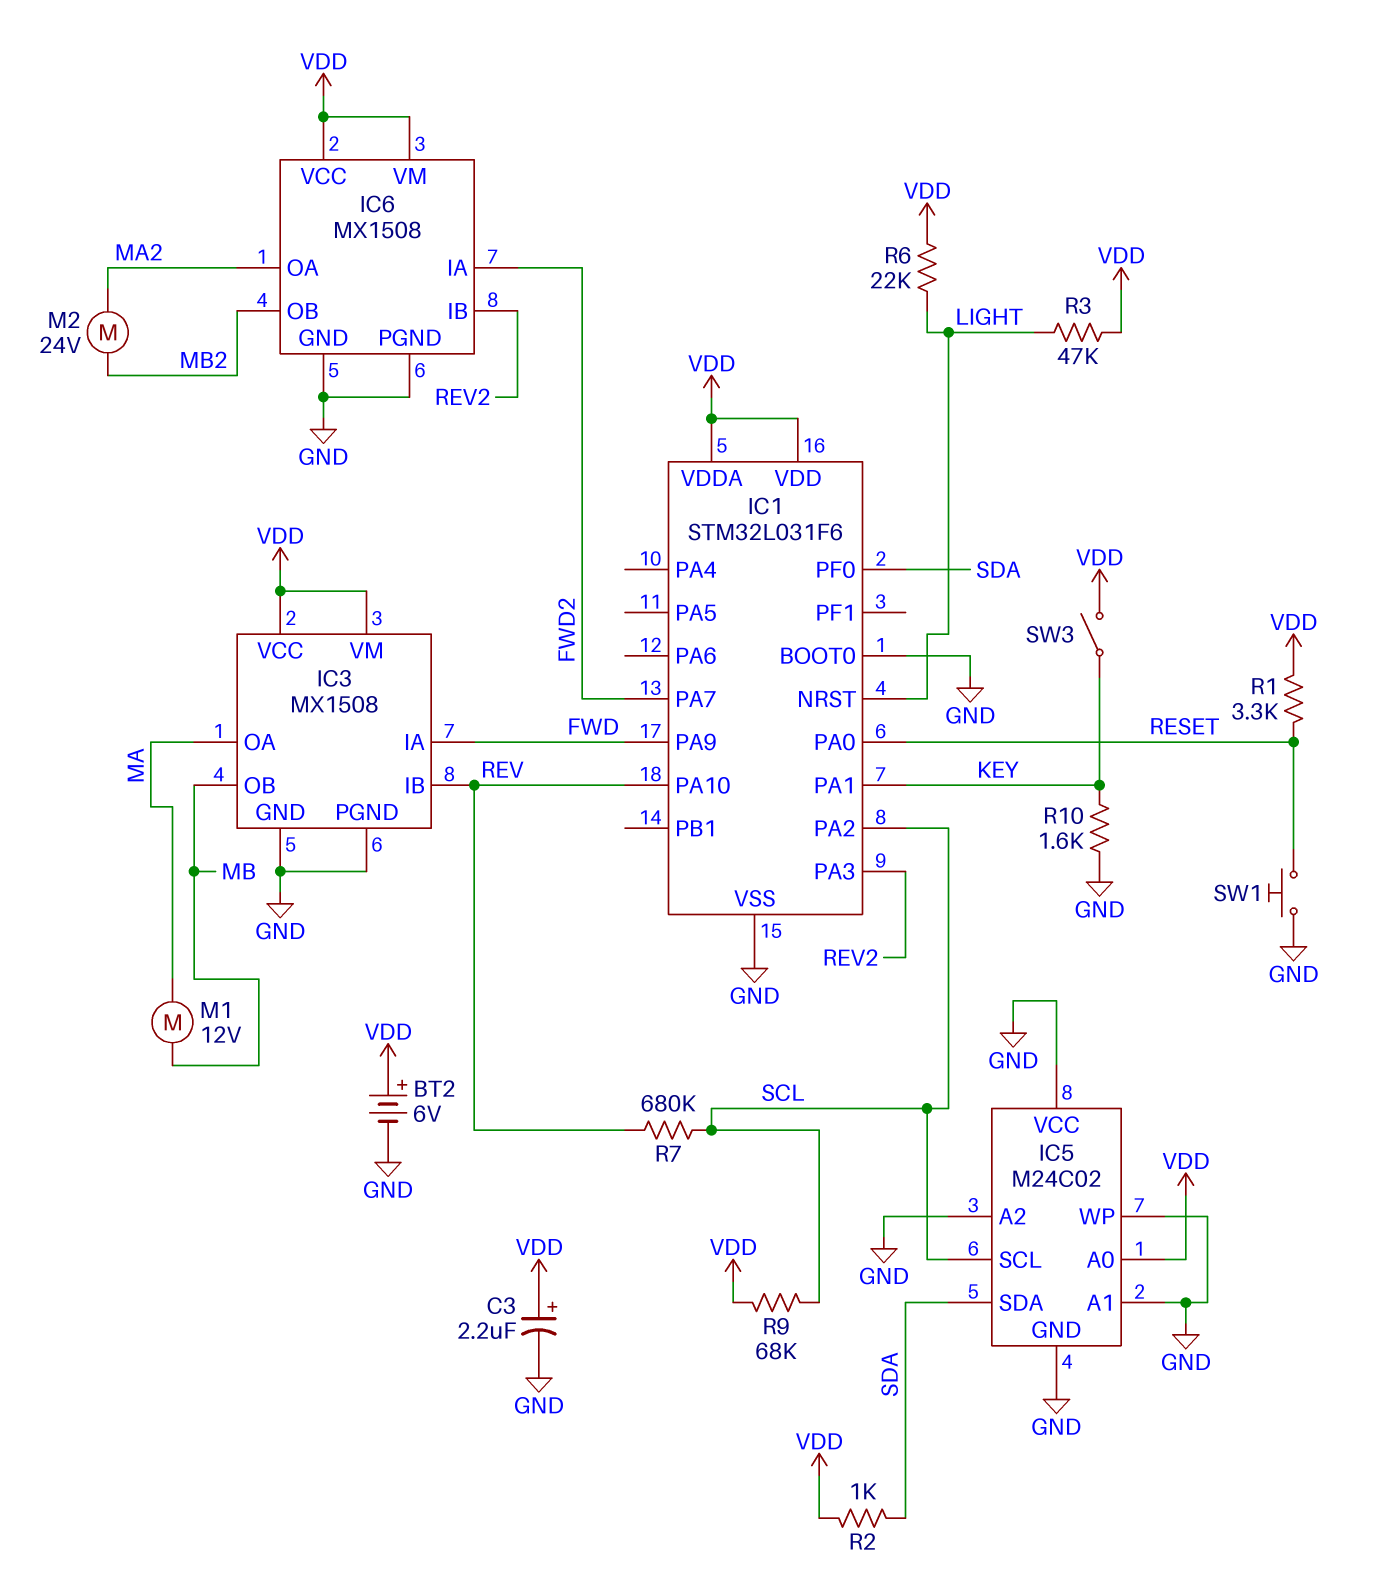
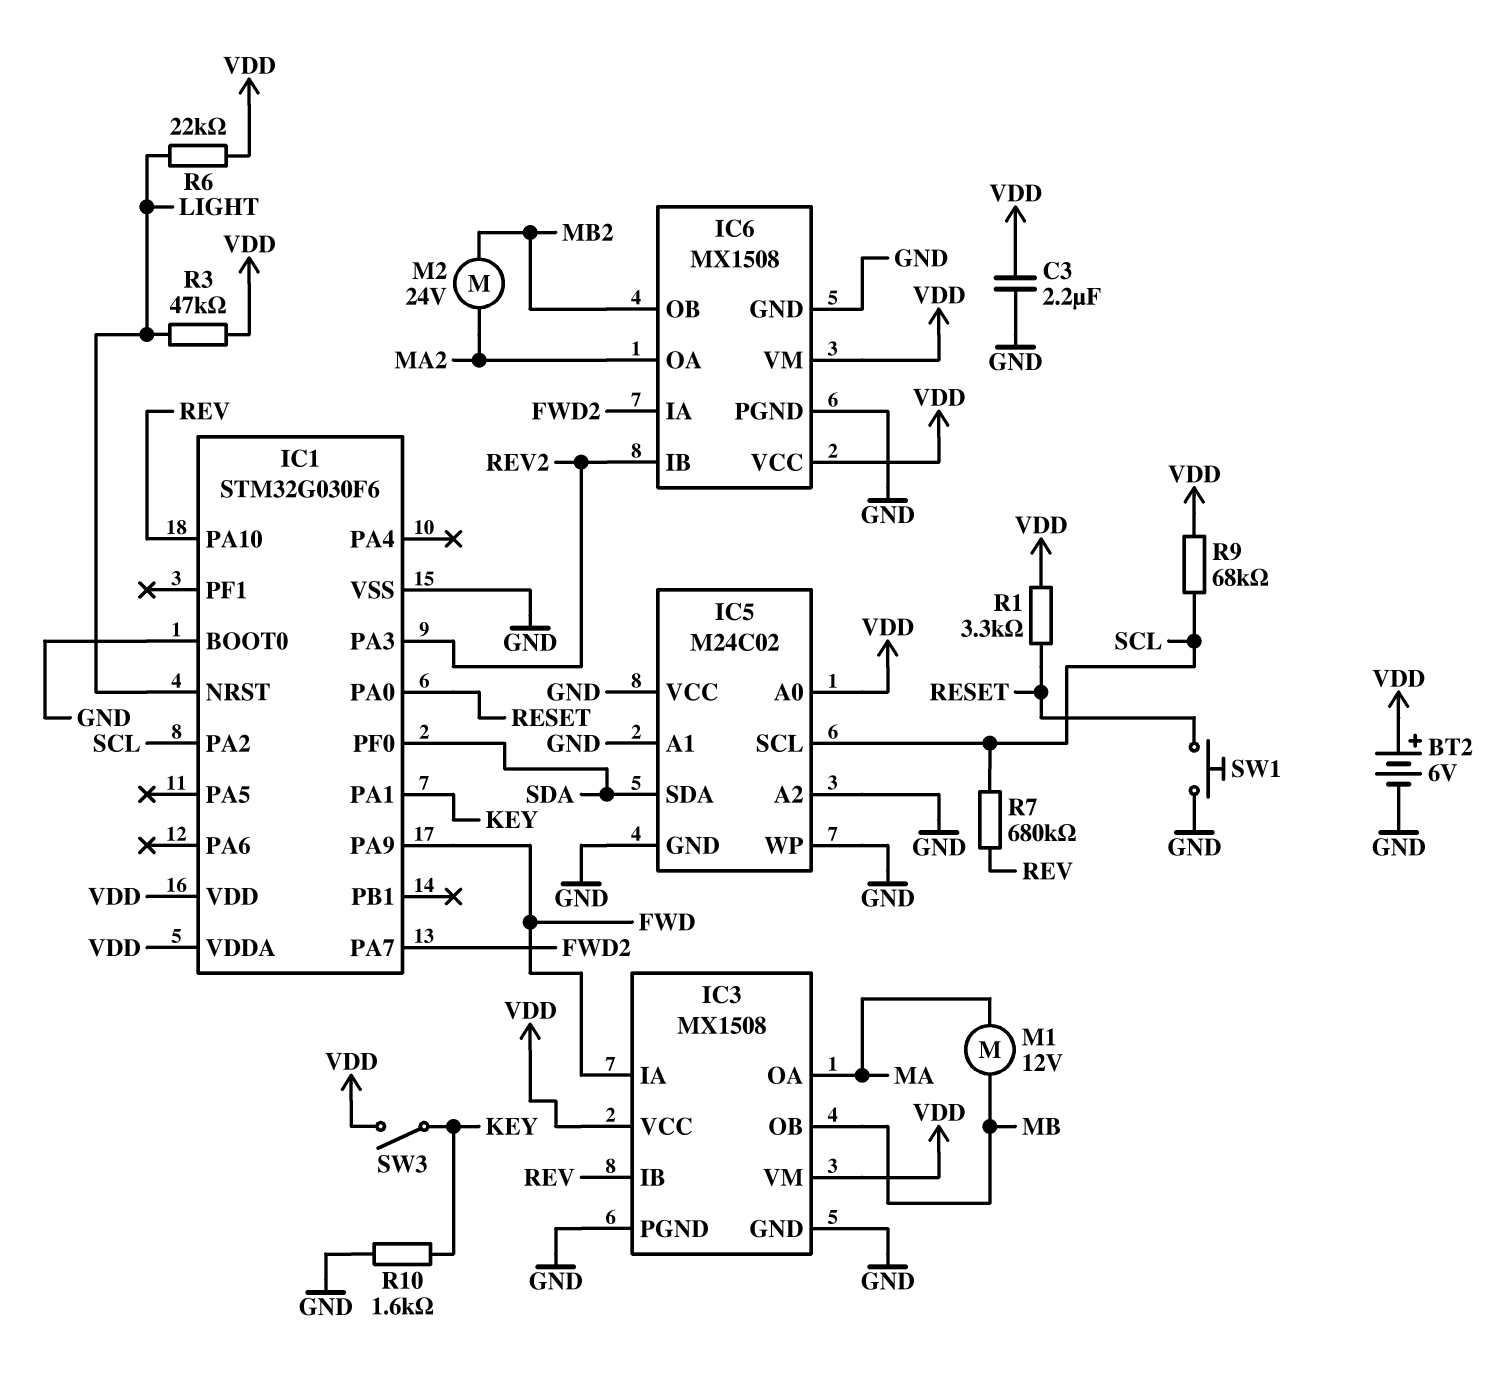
C3: 2.2uF (plus VDD, minus GND) -> 2.2uF (GND, VDD)
IC1: STM32L031F6 -> STM32G030F6
R2: 1k (SDA, VDD) -> none

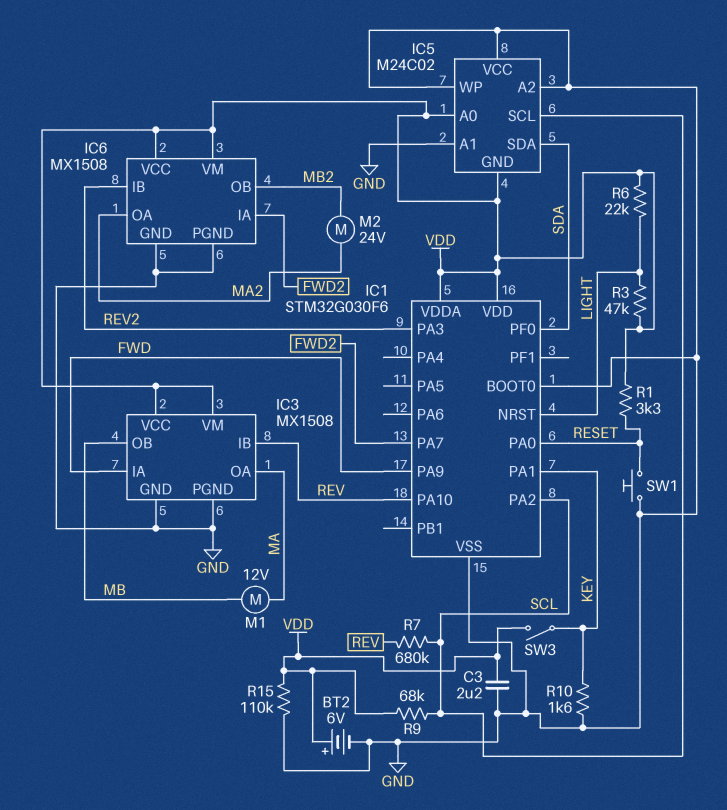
IC5 pin GND: GND -> VDD
R15: none -> 110k (GND, VDD)

